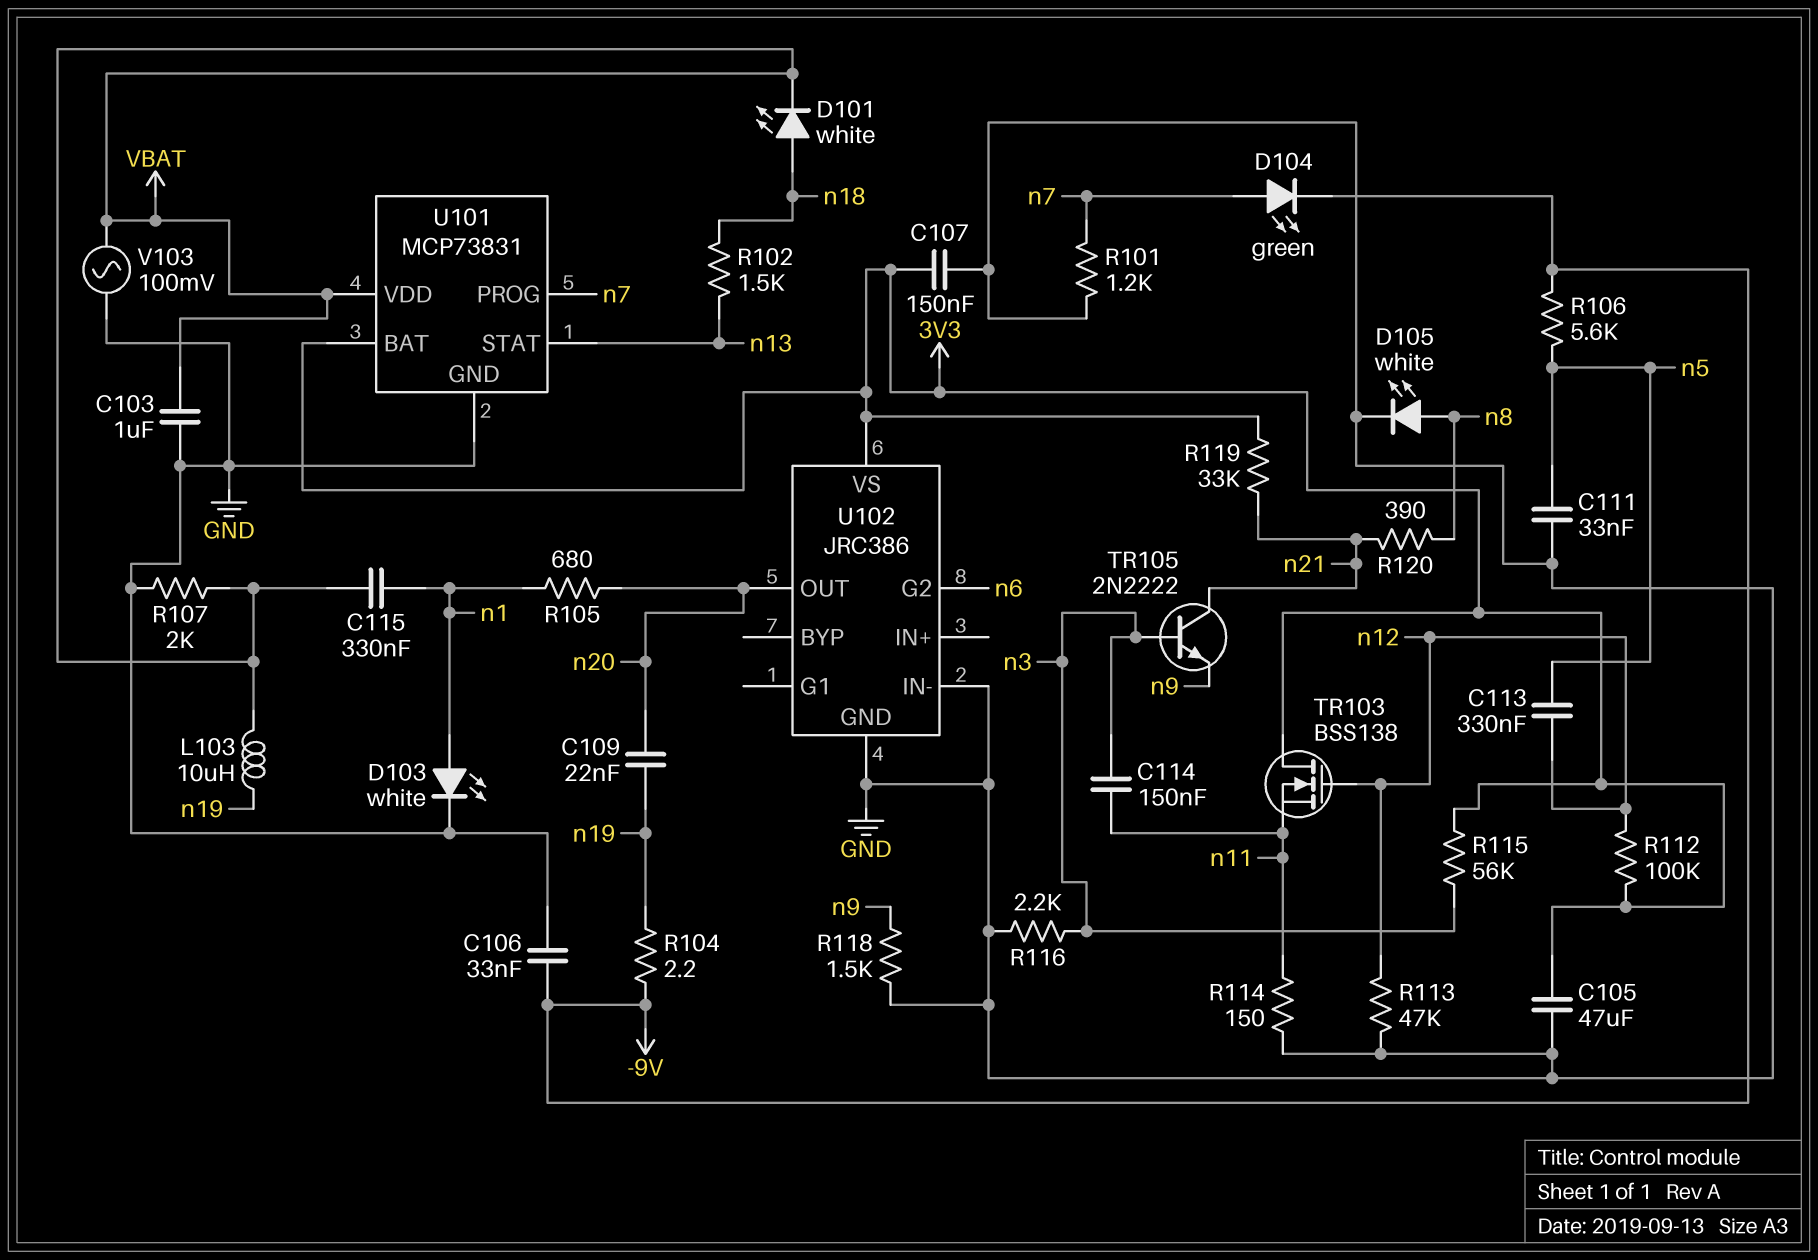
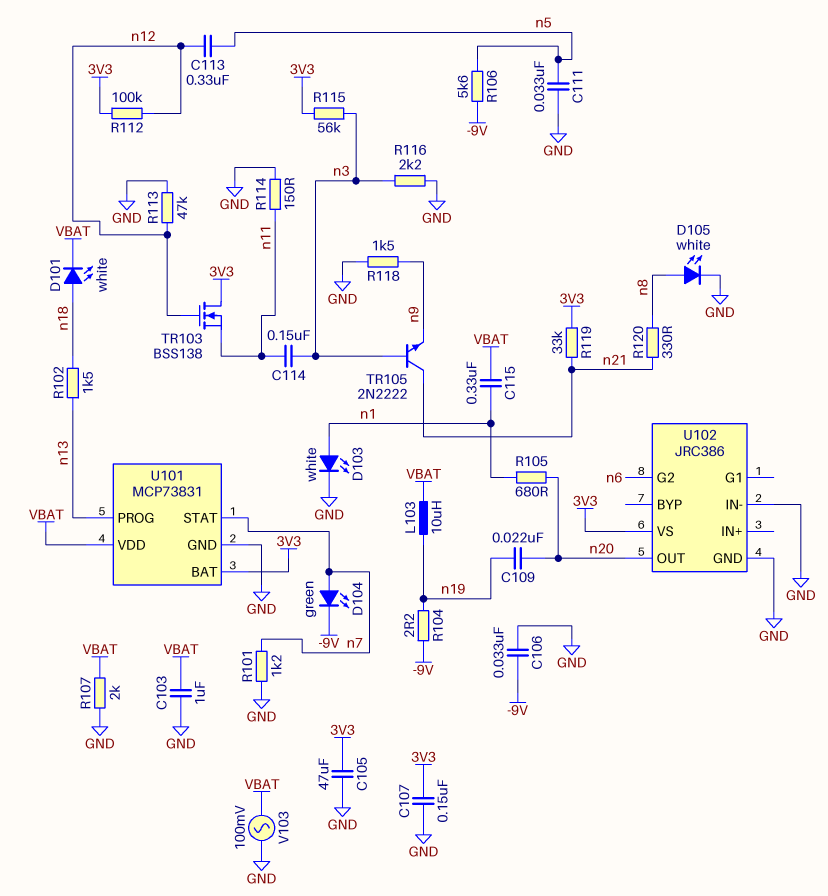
R120: 390 (n8, n21) -> 330 (n8, n21)
U101 pin PROG: n7 -> n13
U101 pin STAT: n13 -> n7

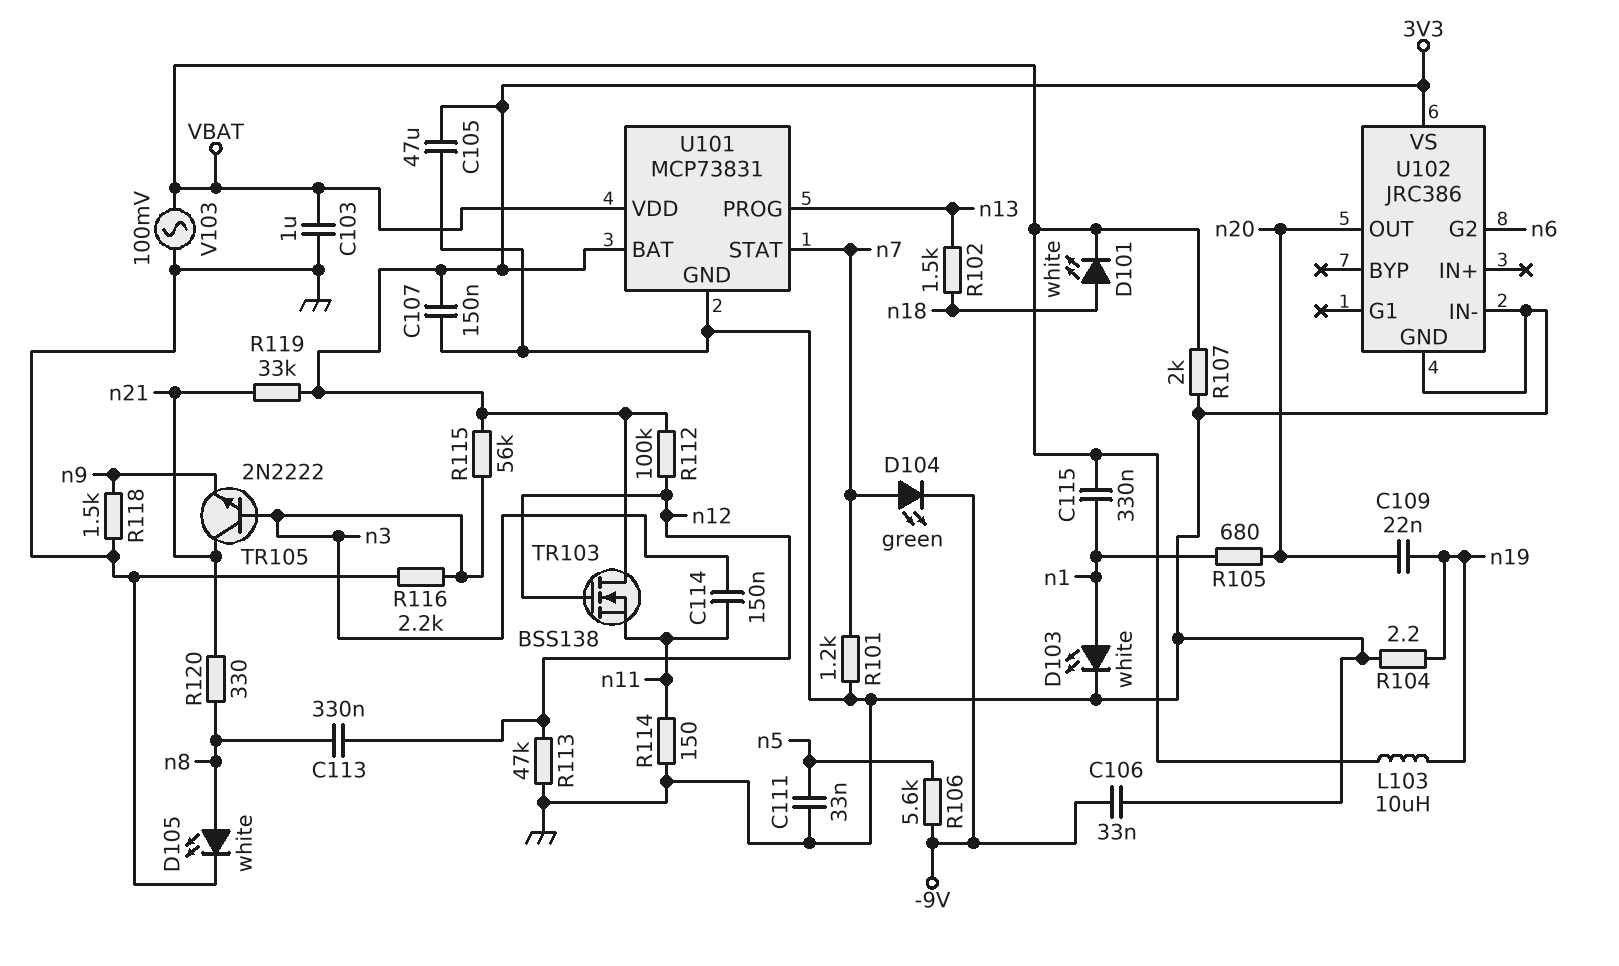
C113: 330nF (n5, n12) -> 330nF (n8, n12)
R104: 2.2 (-9V, n19) -> 2.2 (GND, n19)

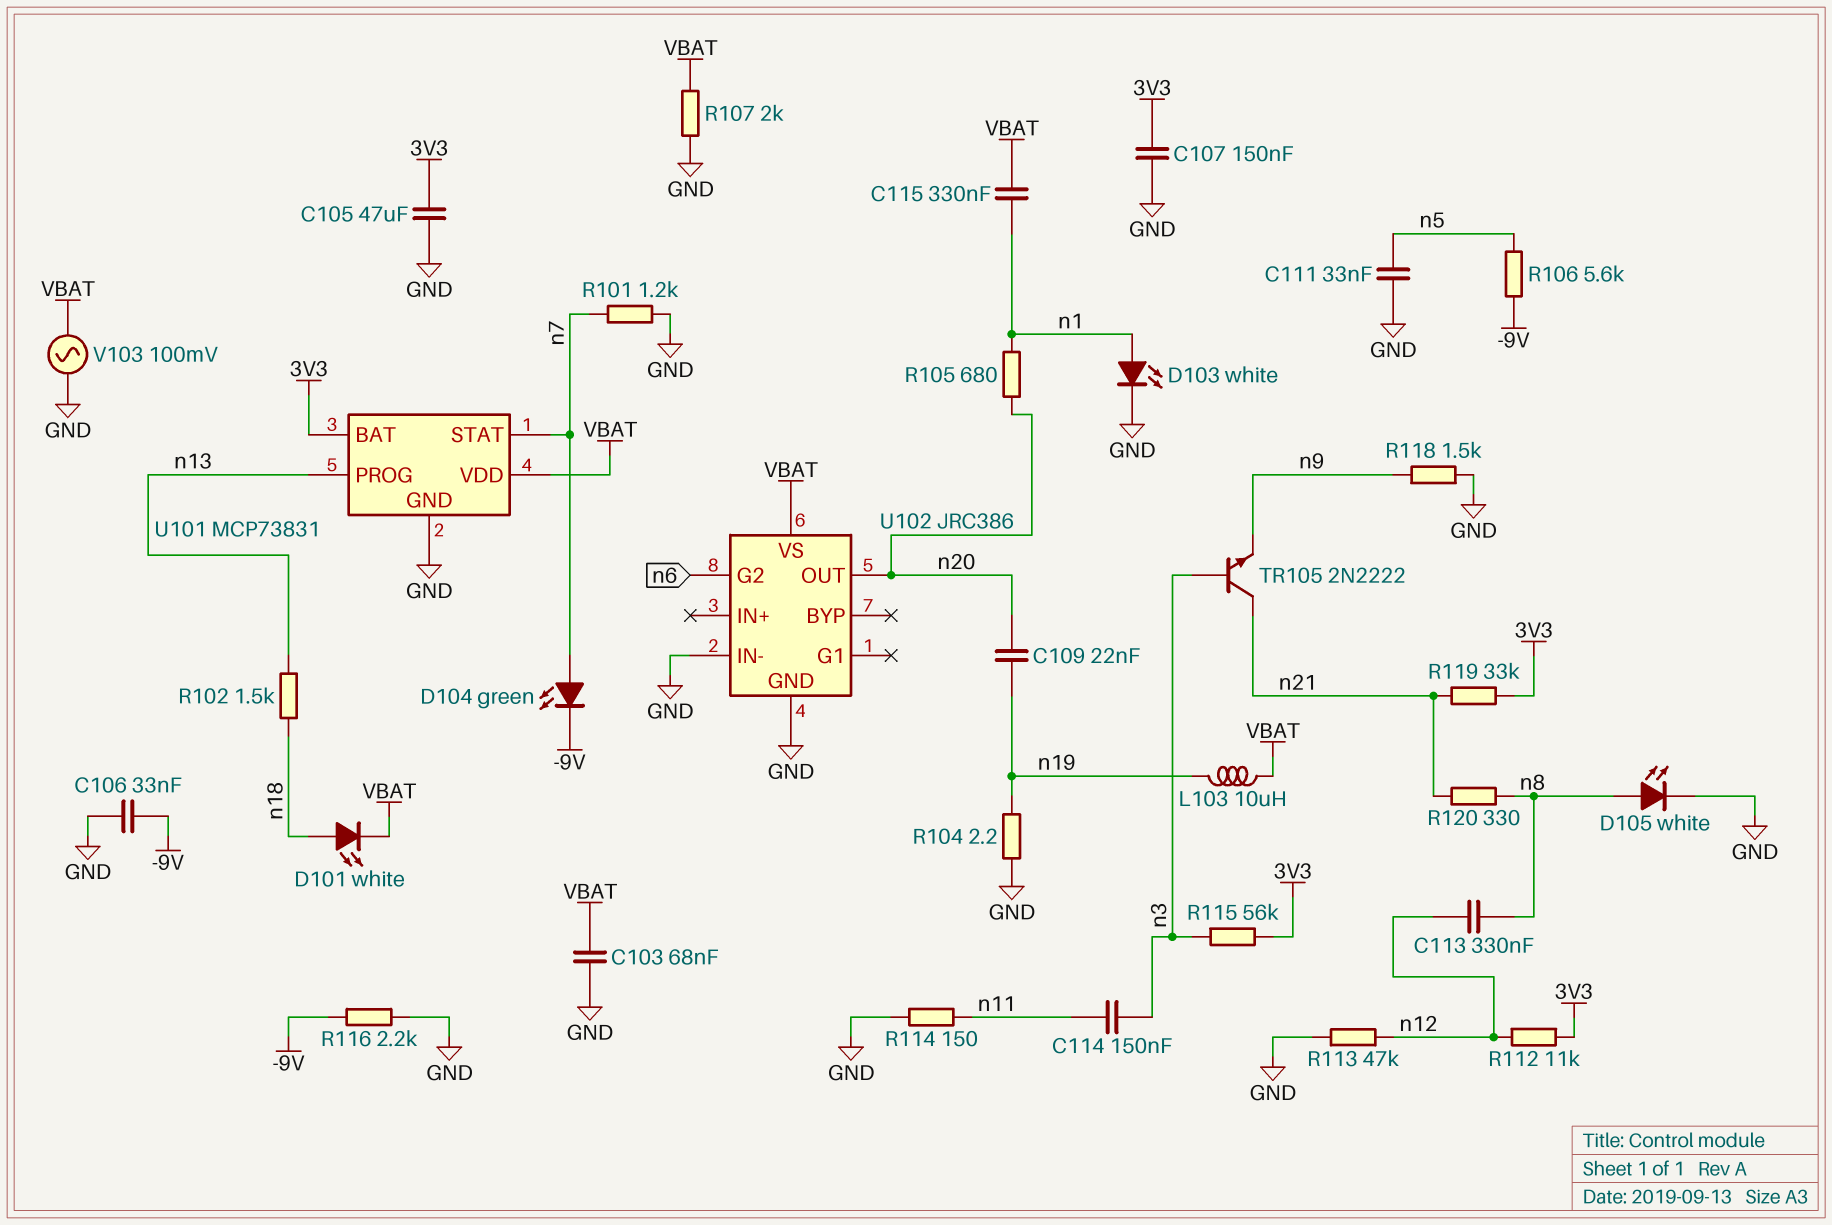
C103: 1uF (GND, VBAT) -> 68nF (GND, VBAT)
R112: 100k (3V3, n12) -> 11k (3V3, n12)
R116: 2.2k (GND, n3) -> 2.2k (-9V, GND)
TR103: NMOS BSS138 (G n12, D 3V3, S n11) -> none
U102 pin VS: 3V3 -> VBAT

